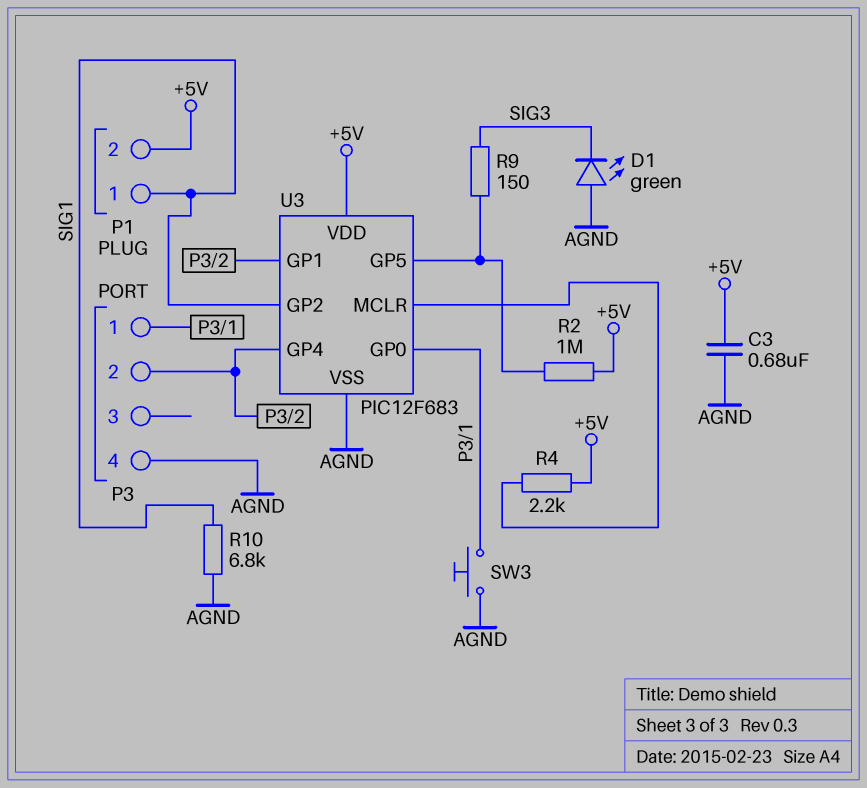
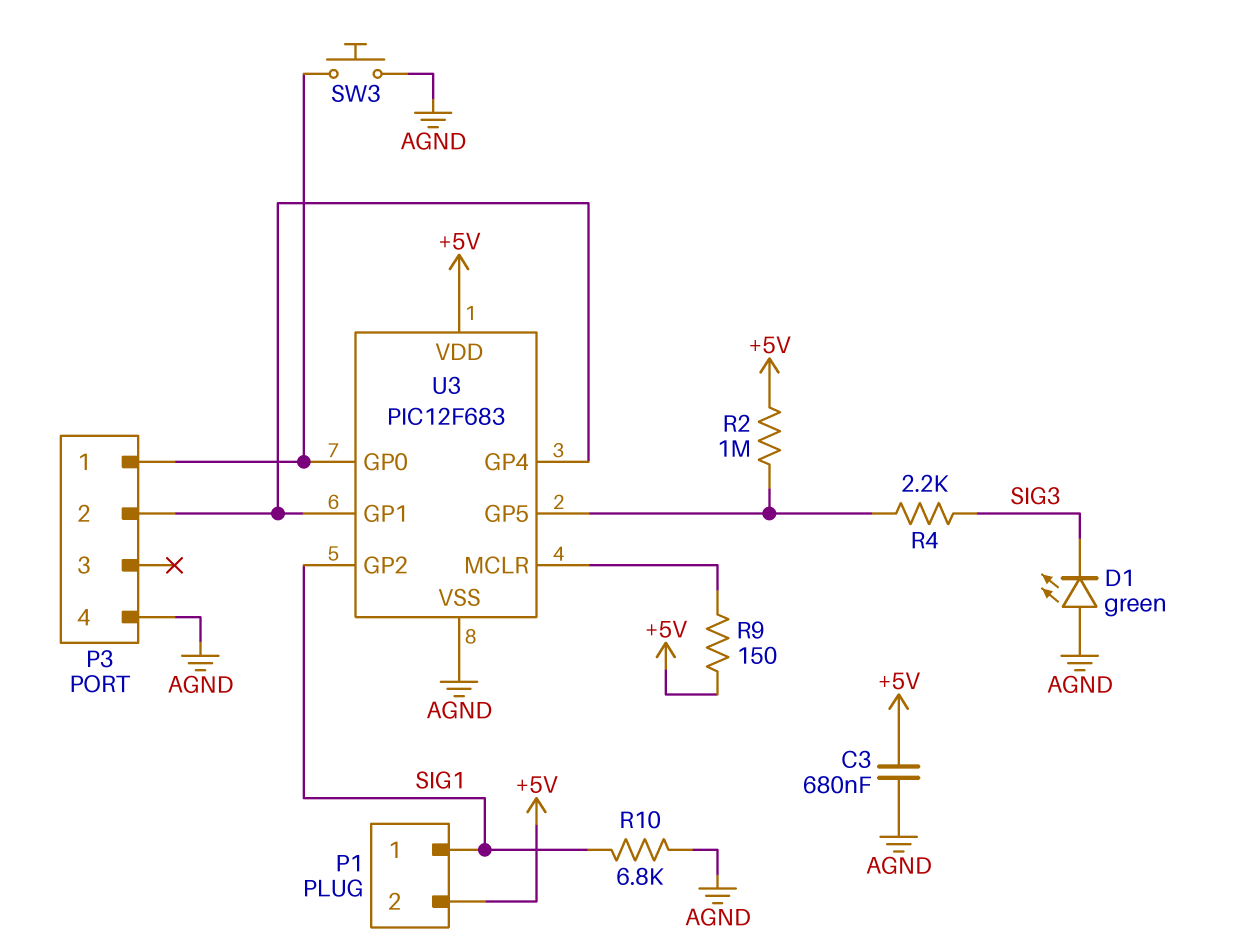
R4: 2.2k (+5V, U3/MCLR) -> 2.2k (SIG3, U3/GP5)
R9: 150 (SIG3, U3/GP5) -> 150 (+5V, U3/MCLR)

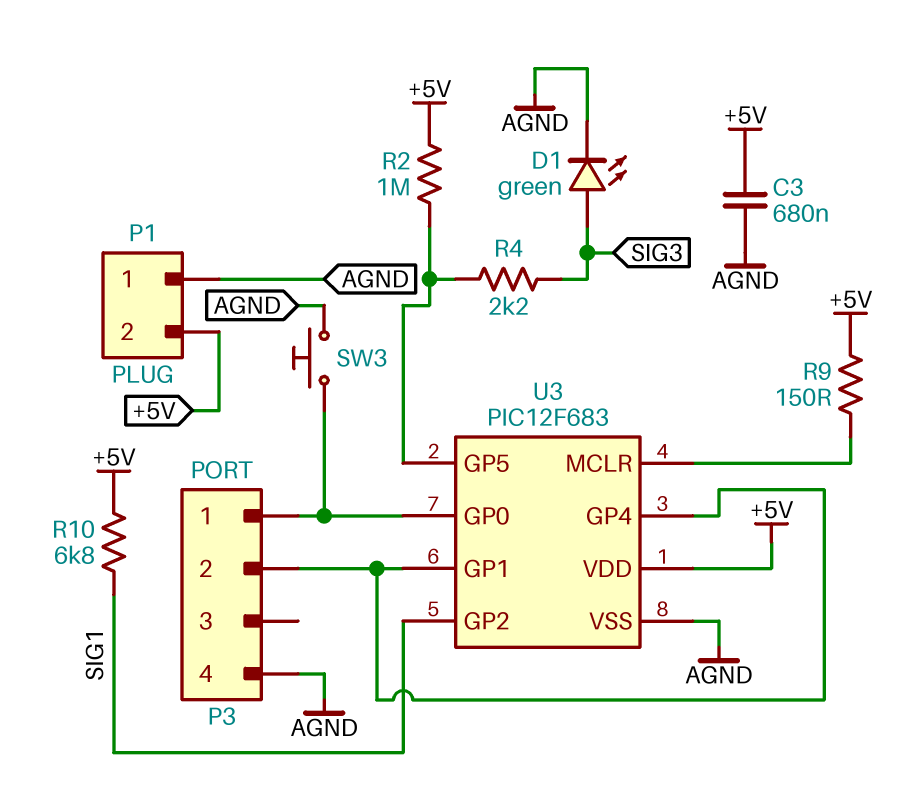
D1: LED green (A AGND, K SIG3) -> LED green (A SIG3, K AGND)
P1 pin 1: SIG1 -> AGND
R10: 6.8k (AGND, SIG1) -> 6.8k (+5V, SIG1)

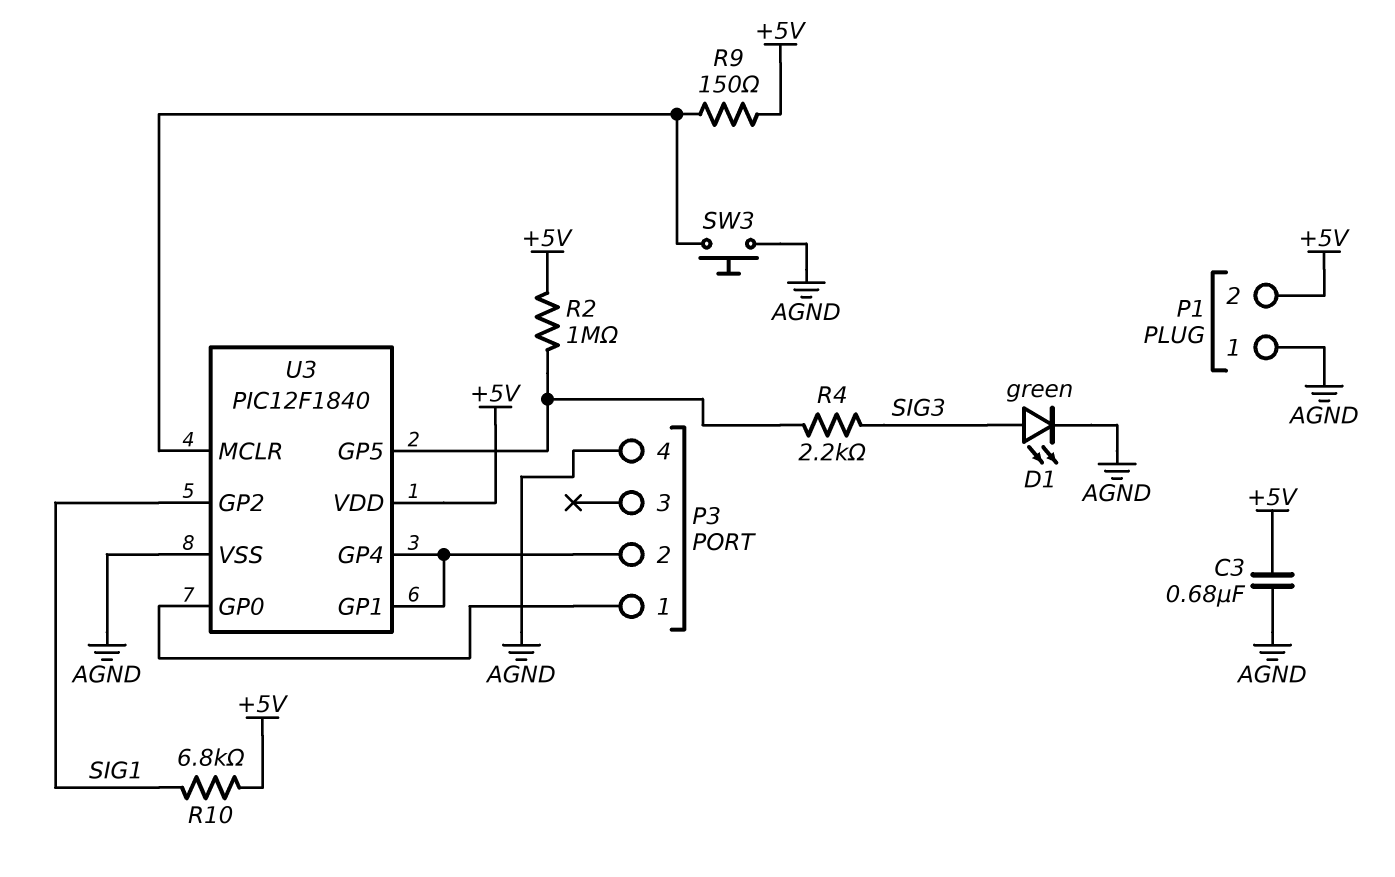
SW3: button (AGND, P3/1) -> button (AGND, U3/MCLR)
U3: PIC12F683 -> PIC12F1840

